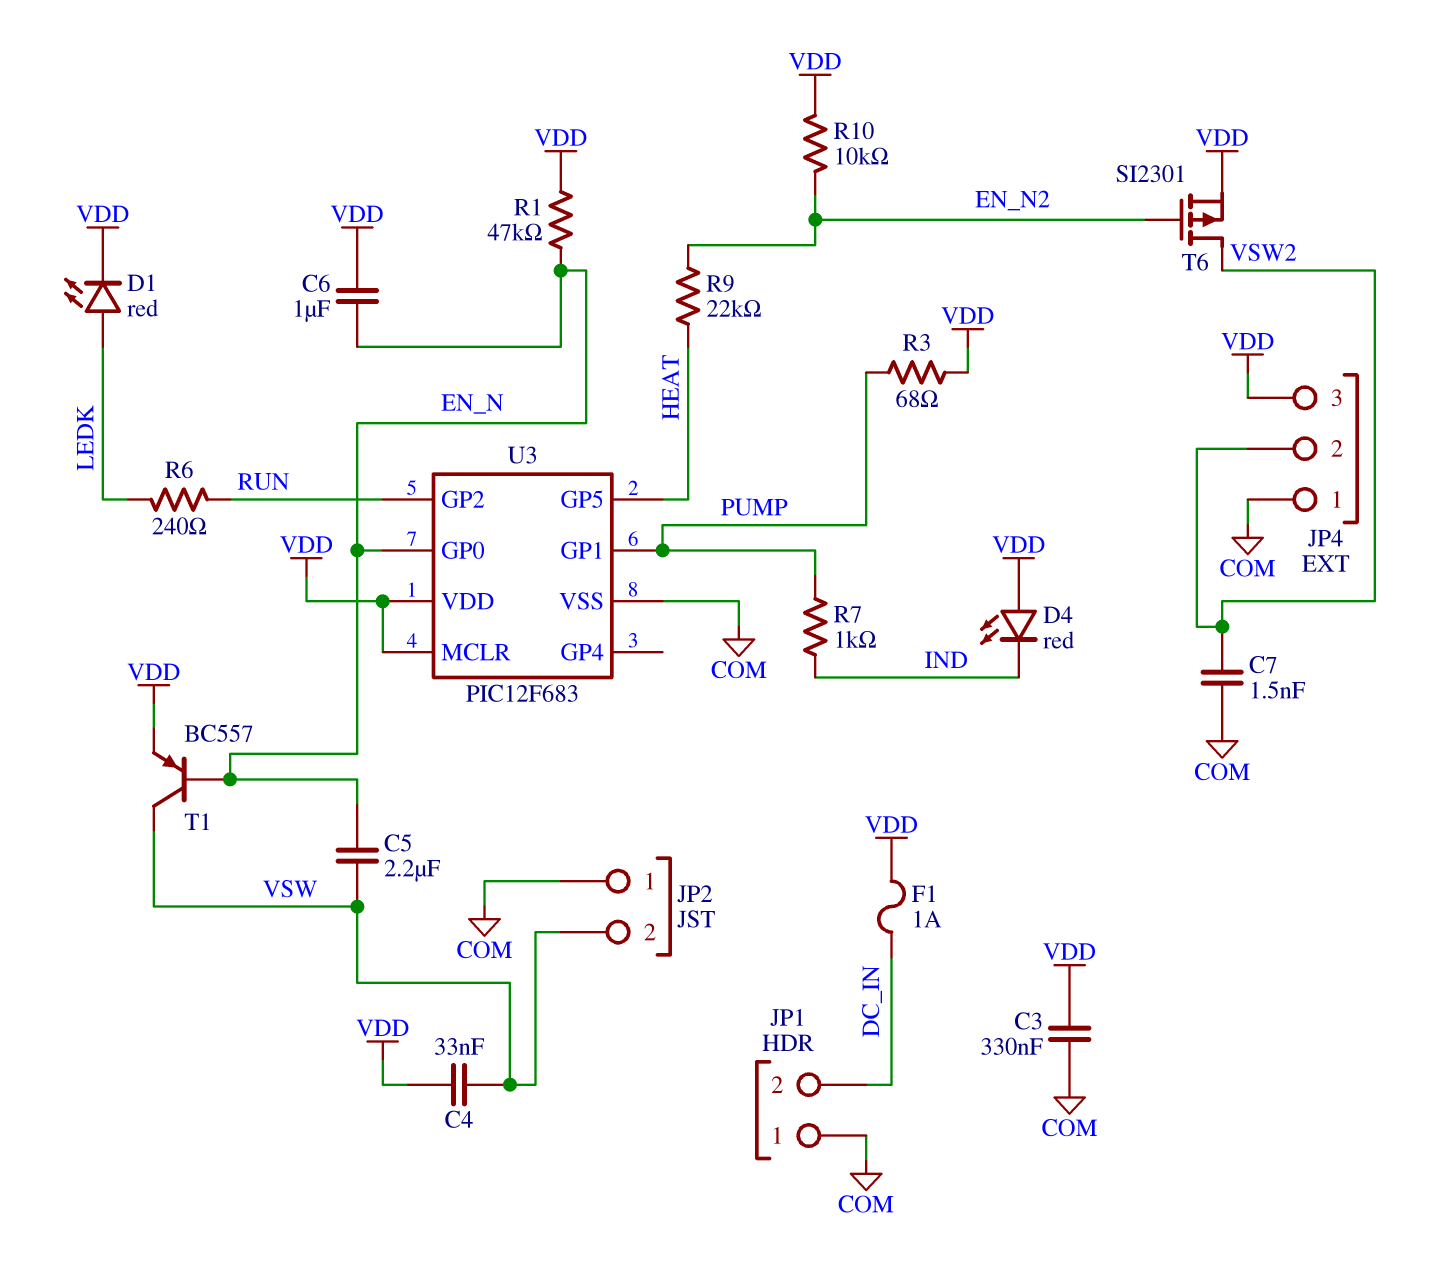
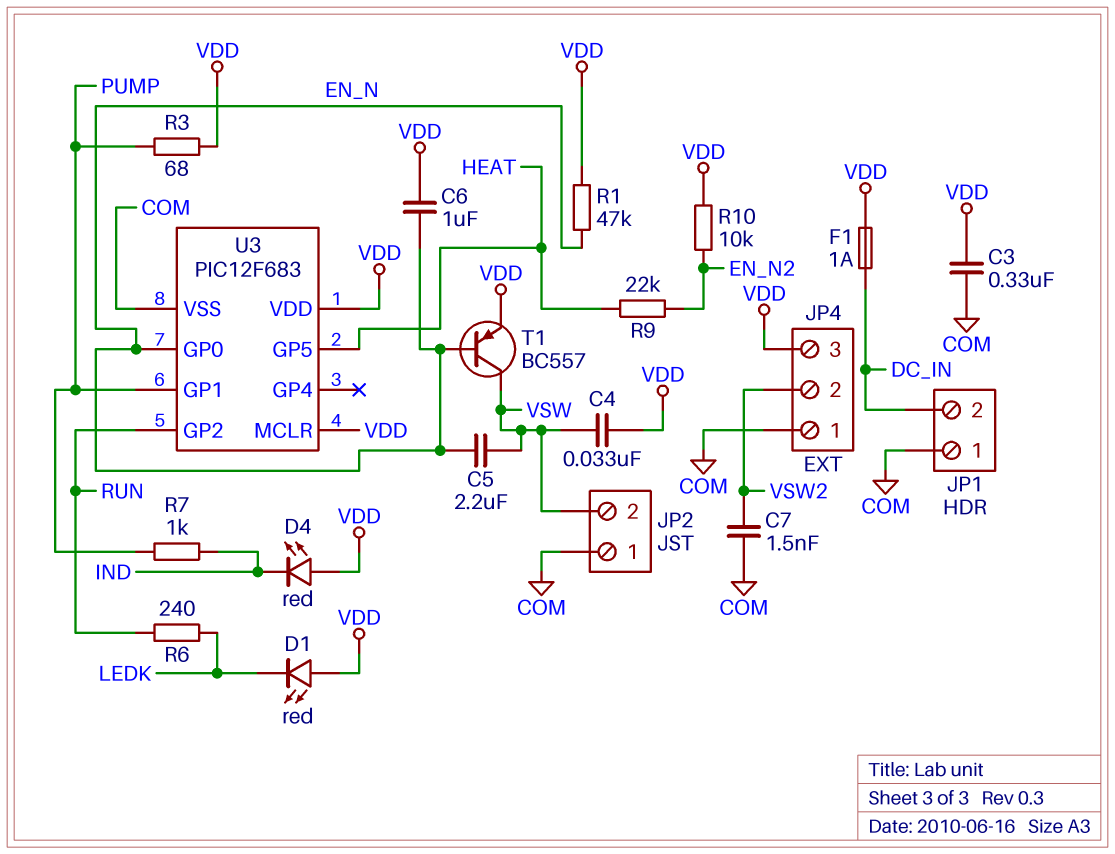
D1: LED red (A LEDK, K VDD) -> LED red (A VDD, K LEDK)
T6: PMOS SI2301 (G EN_N2, D VSW2, S VDD) -> none

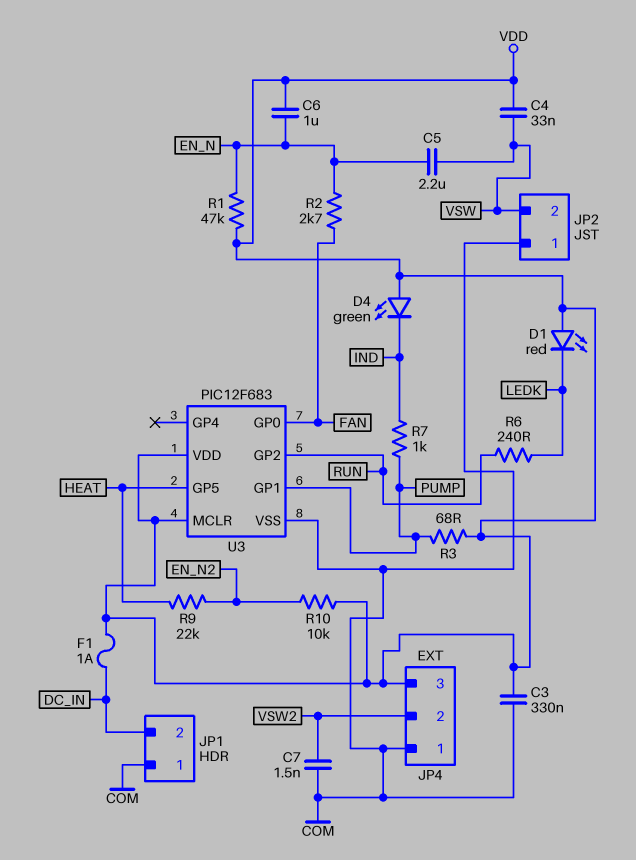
D4: LED red (A VDD, K IND) -> LED green (A VDD, K IND)
R2: none -> 2.7k (EN_N, FAN)
T1: PNP BC557 (B EN_N, C VSW, E VDD) -> none
U3 pin GP0: EN_N -> FAN

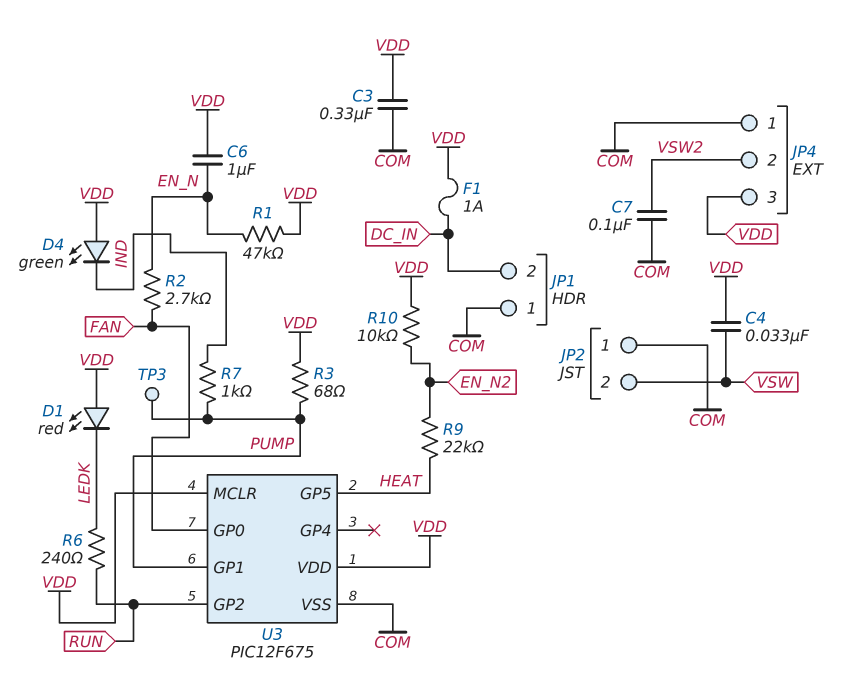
C5: 2.2uF (EN_N, VSW) -> none
C7: 1.5nF (COM, VSW2) -> 100nF (COM, VSW2)
TP3: none -> test point (PUMP)
U3: PIC12F683 -> PIC12F675

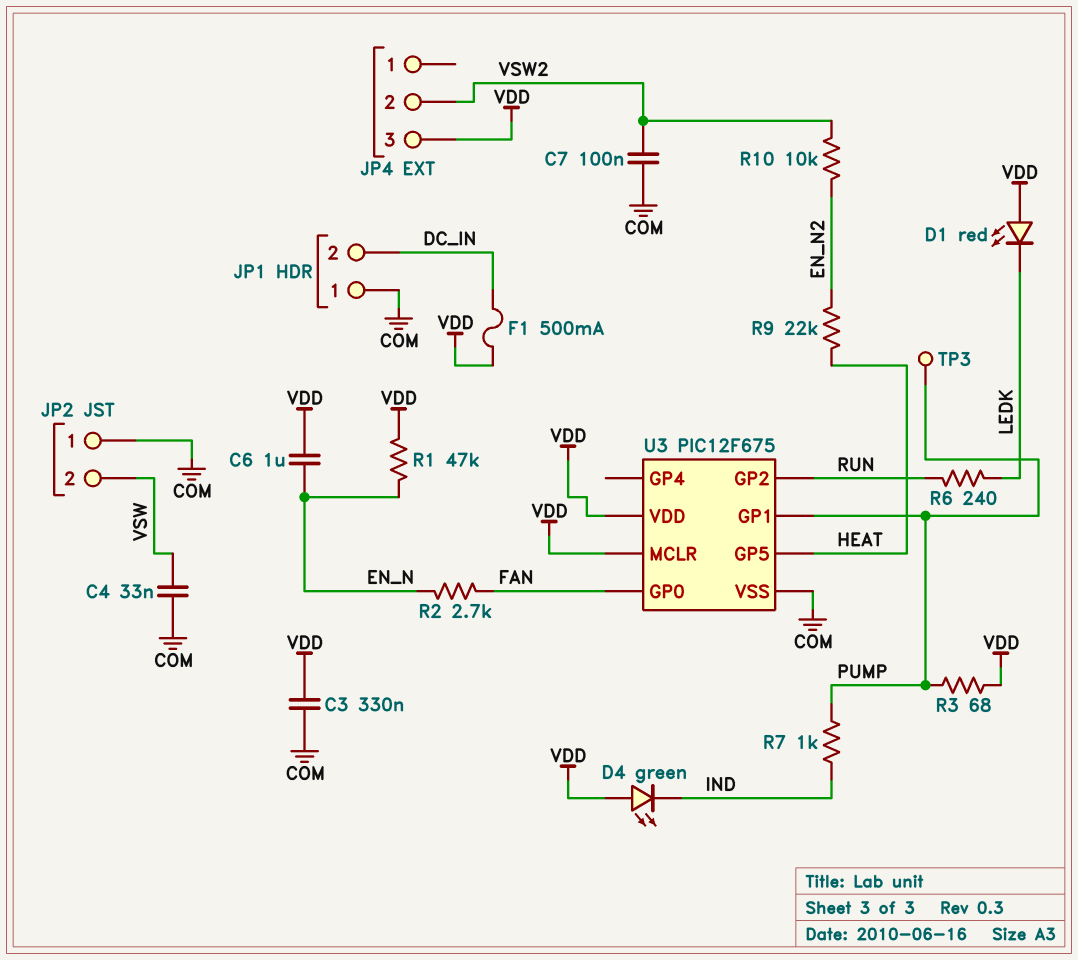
C4: 33nF (VDD, VSW) -> 33nF (COM, VSW)
F1: 1A (DC_IN, VDD) -> 500mA (DC_IN, VDD)
JP4 pin 1: COM -> none
R10: 10k (EN_N2, VDD) -> 10k (EN_N2, VSW2)

